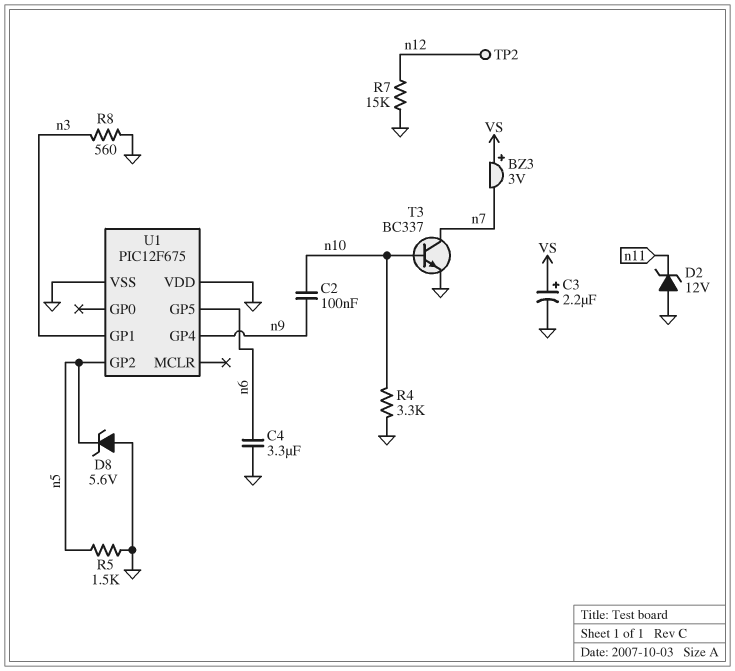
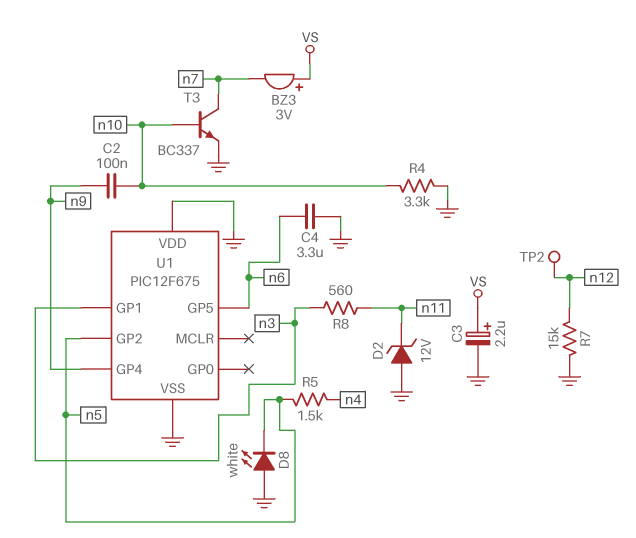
D8: zener 5.6V (A GND, K n5) -> LED white (A GND, K n5)
R5: 1.5k (GND, n5) -> 1.5k (n4, n5)
R8: 560 (GND, n3) -> 560 (n3, n11)

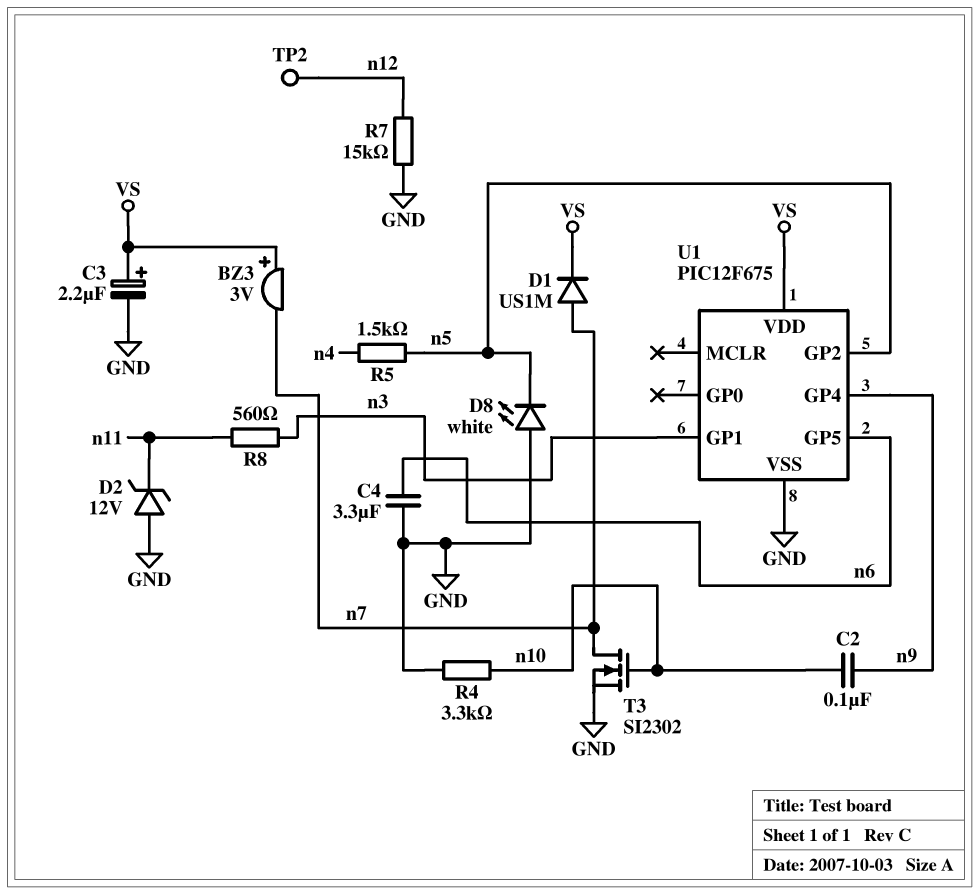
D1: none -> diode US1M (A n7, K VS)
T3: NPN BC337 (B n10, C n7, E GND) -> NMOS SI2302 (G n10, D n7, S GND)
U1 pin VDD: GND -> VS

